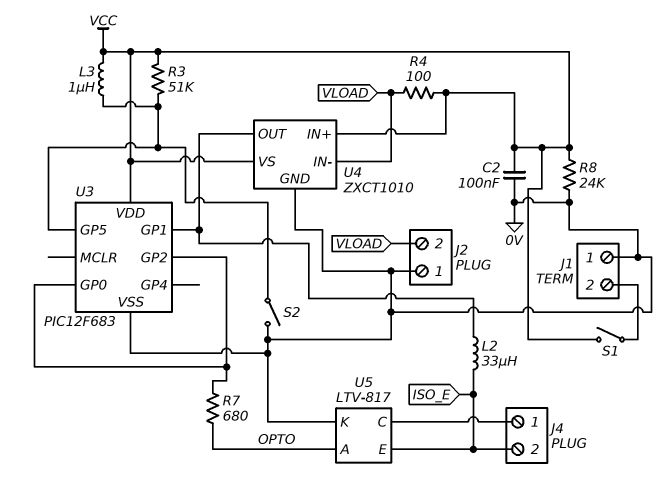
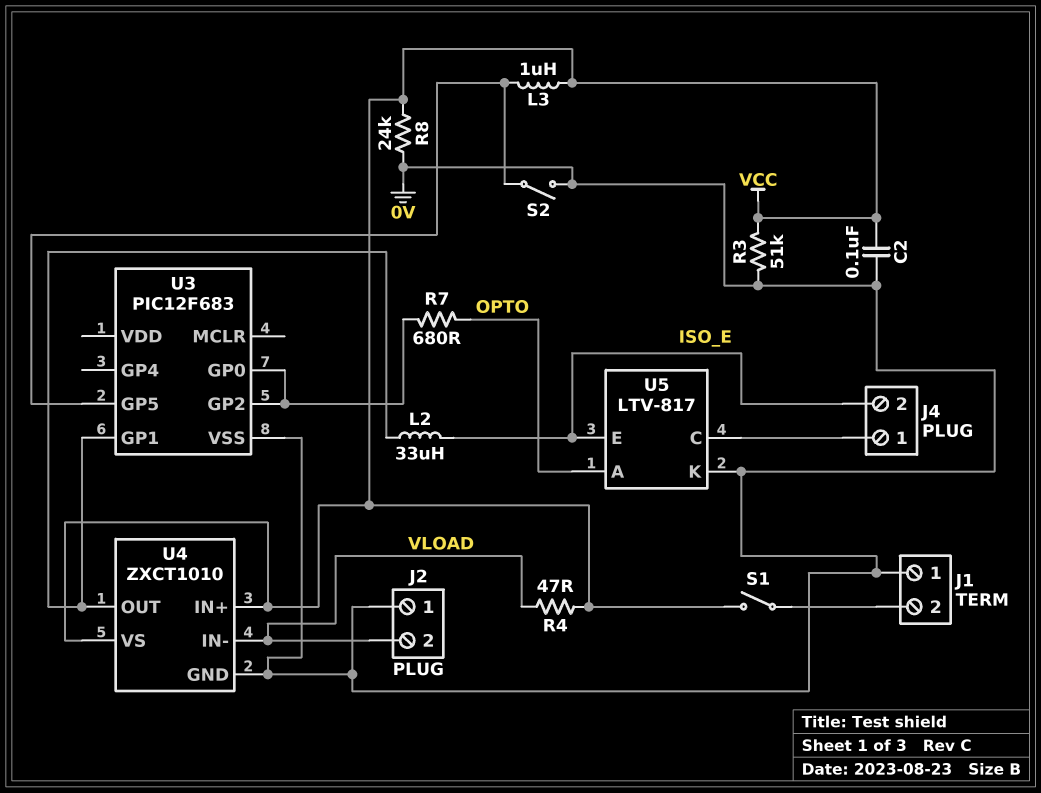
R3: 51k (U3/GP5, VCC) -> 51k (0V, VCC)
R4: 100 (VCC, VLOAD) -> 47 (VCC, VLOAD)
U3 pin VDD: VCC -> none

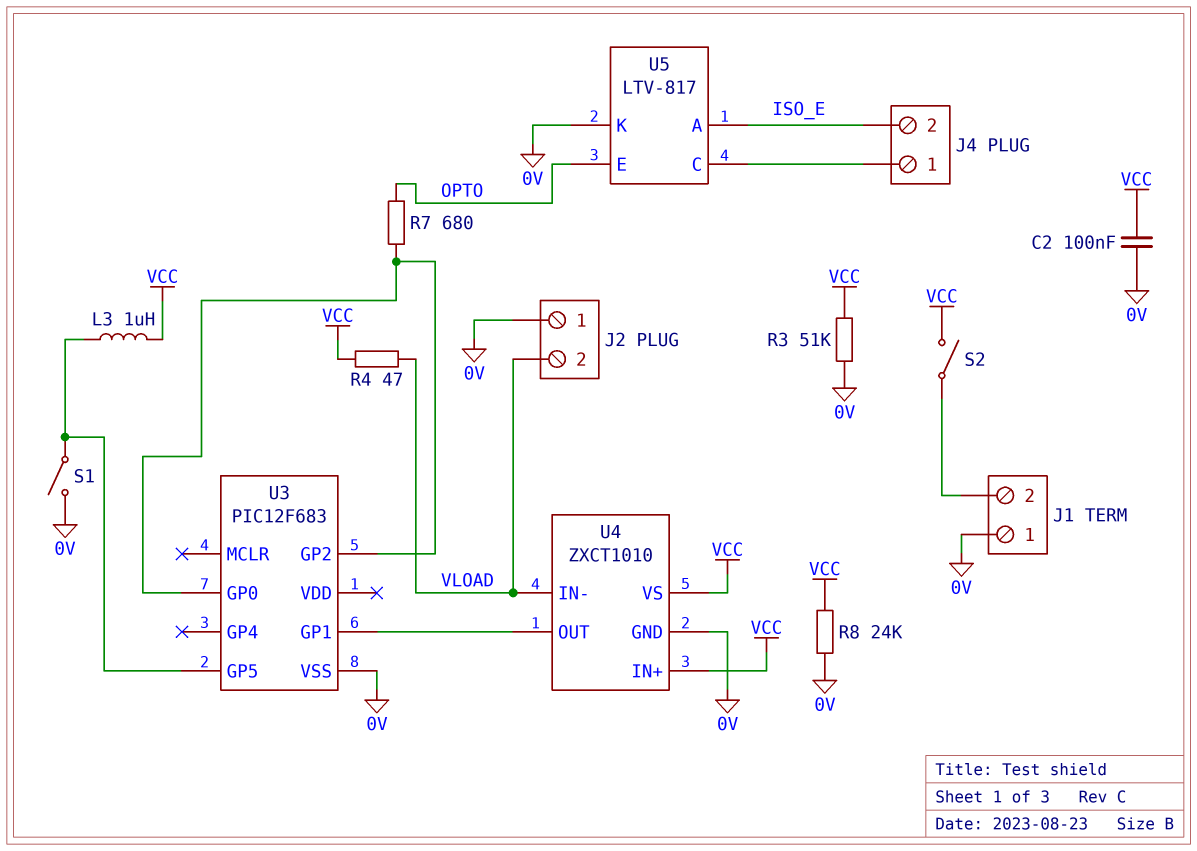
L2: 33uH (ISO_E, U3/GP1) -> none
S1: switch (J1/2, VCC) -> switch (0V, U3/GP5)
S2: switch (0V, U3/GP5) -> switch (J1/2, VCC)
U5 pin A: OPTO -> ISO_E
U5 pin E: ISO_E -> OPTO

